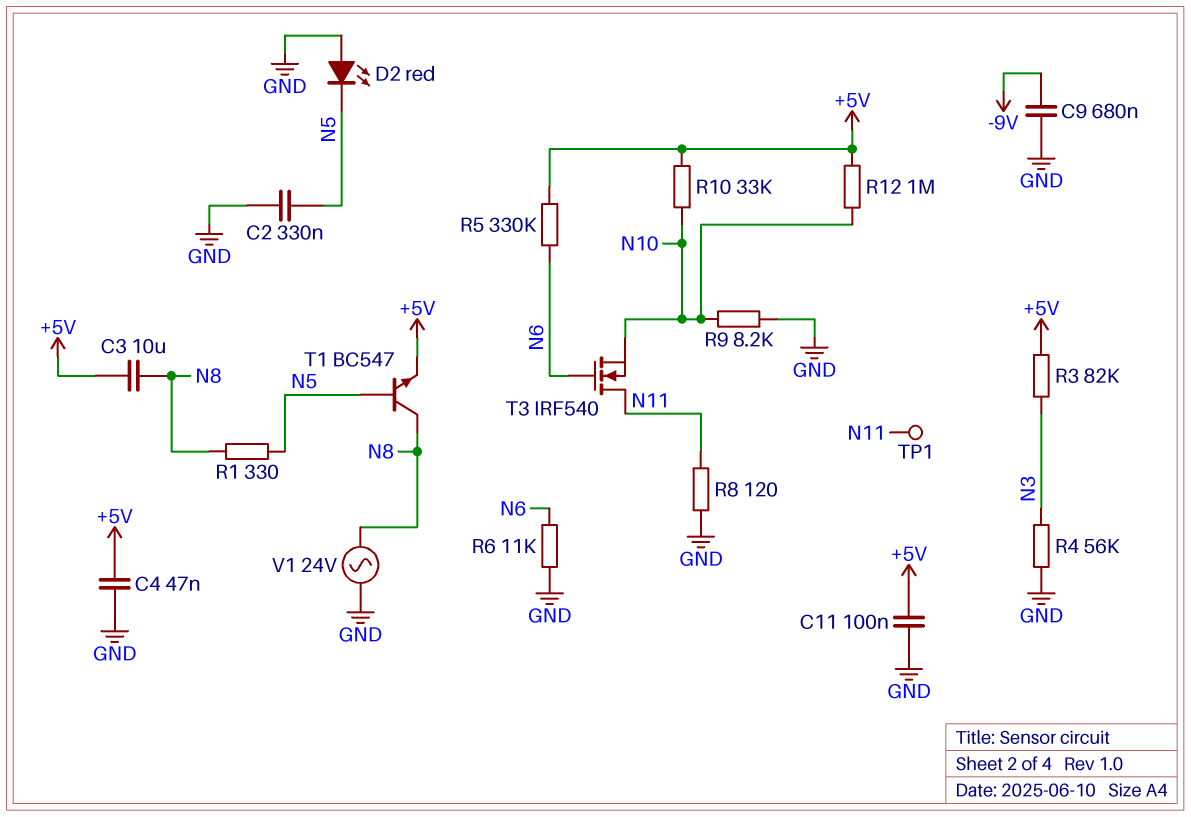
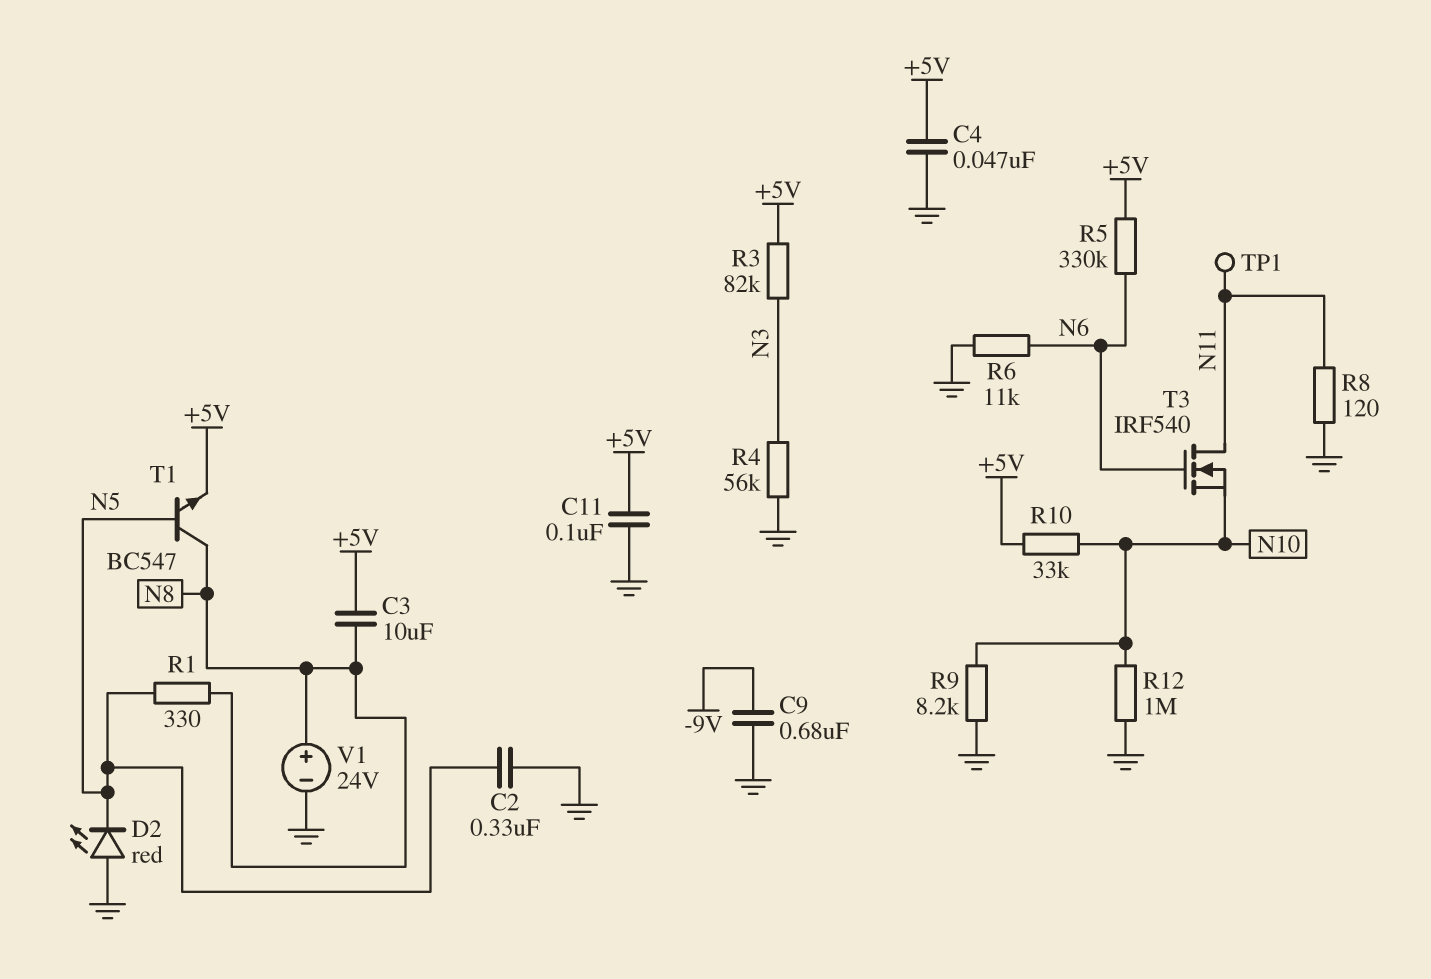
R12: 1M (+5V, N10) -> 1M (GND, N10)
V1: AC 24V (GND, N8) -> 24V (plus N8, minus GND)

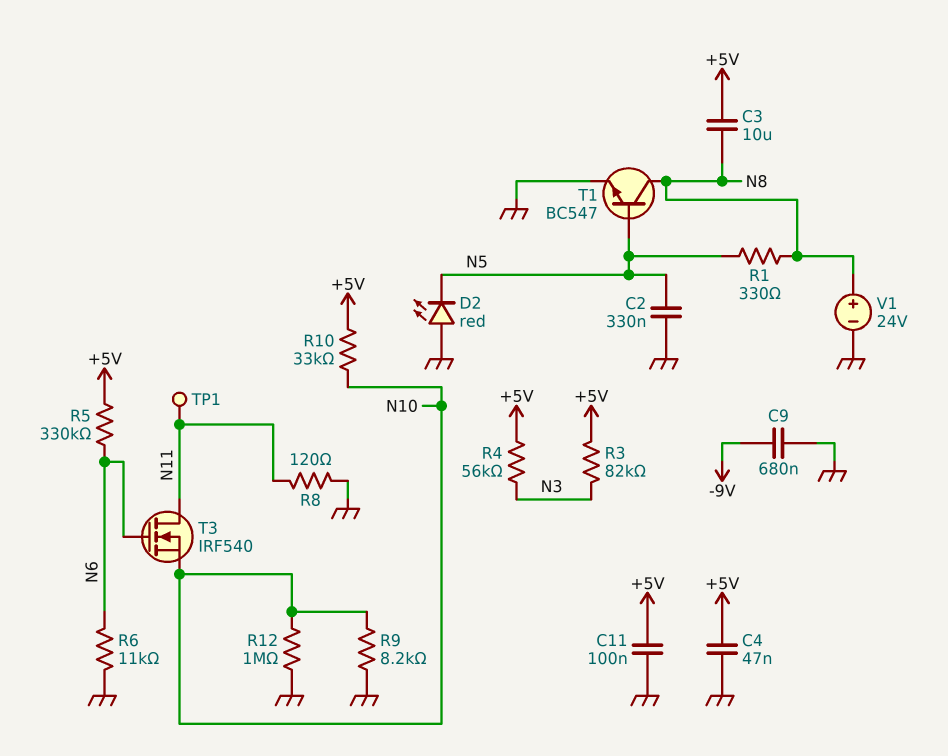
R4: 56k (GND, N3) -> 56k (+5V, N3)
T1: NPN BC547 (B N5, C N8, E +5V) -> NPN BC547 (B N5, C N8, E GND)

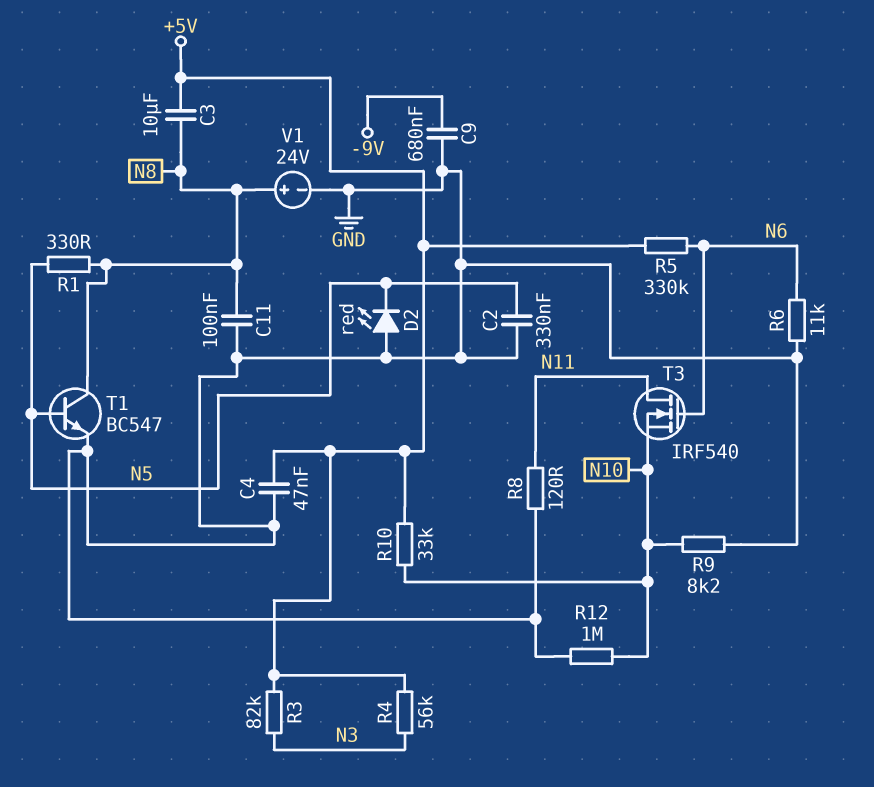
C11: 100nF (+5V, GND) -> 100nF (GND, N8)
TP1: test point (N11) -> none

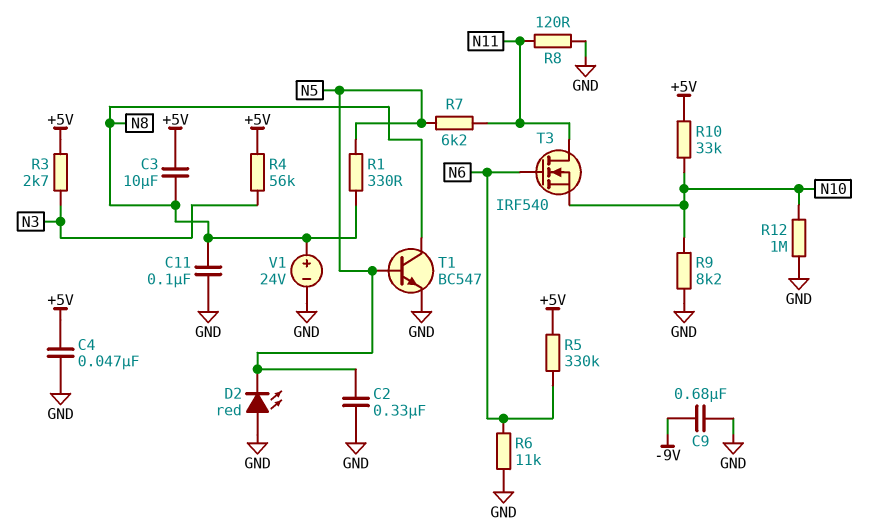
R3: 82k (+5V, N3) -> 2.7k (+5V, N3)
R7: none -> 6.2k (N5, N11)

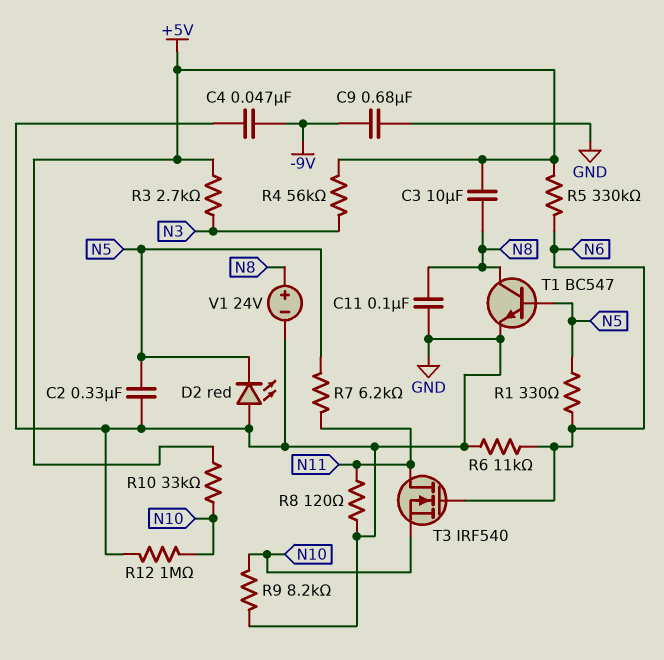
C4: 47nF (+5V, GND) -> 47nF (-9V, GND)
R1: 330 (N5, N8) -> 330 (N5, N6)

